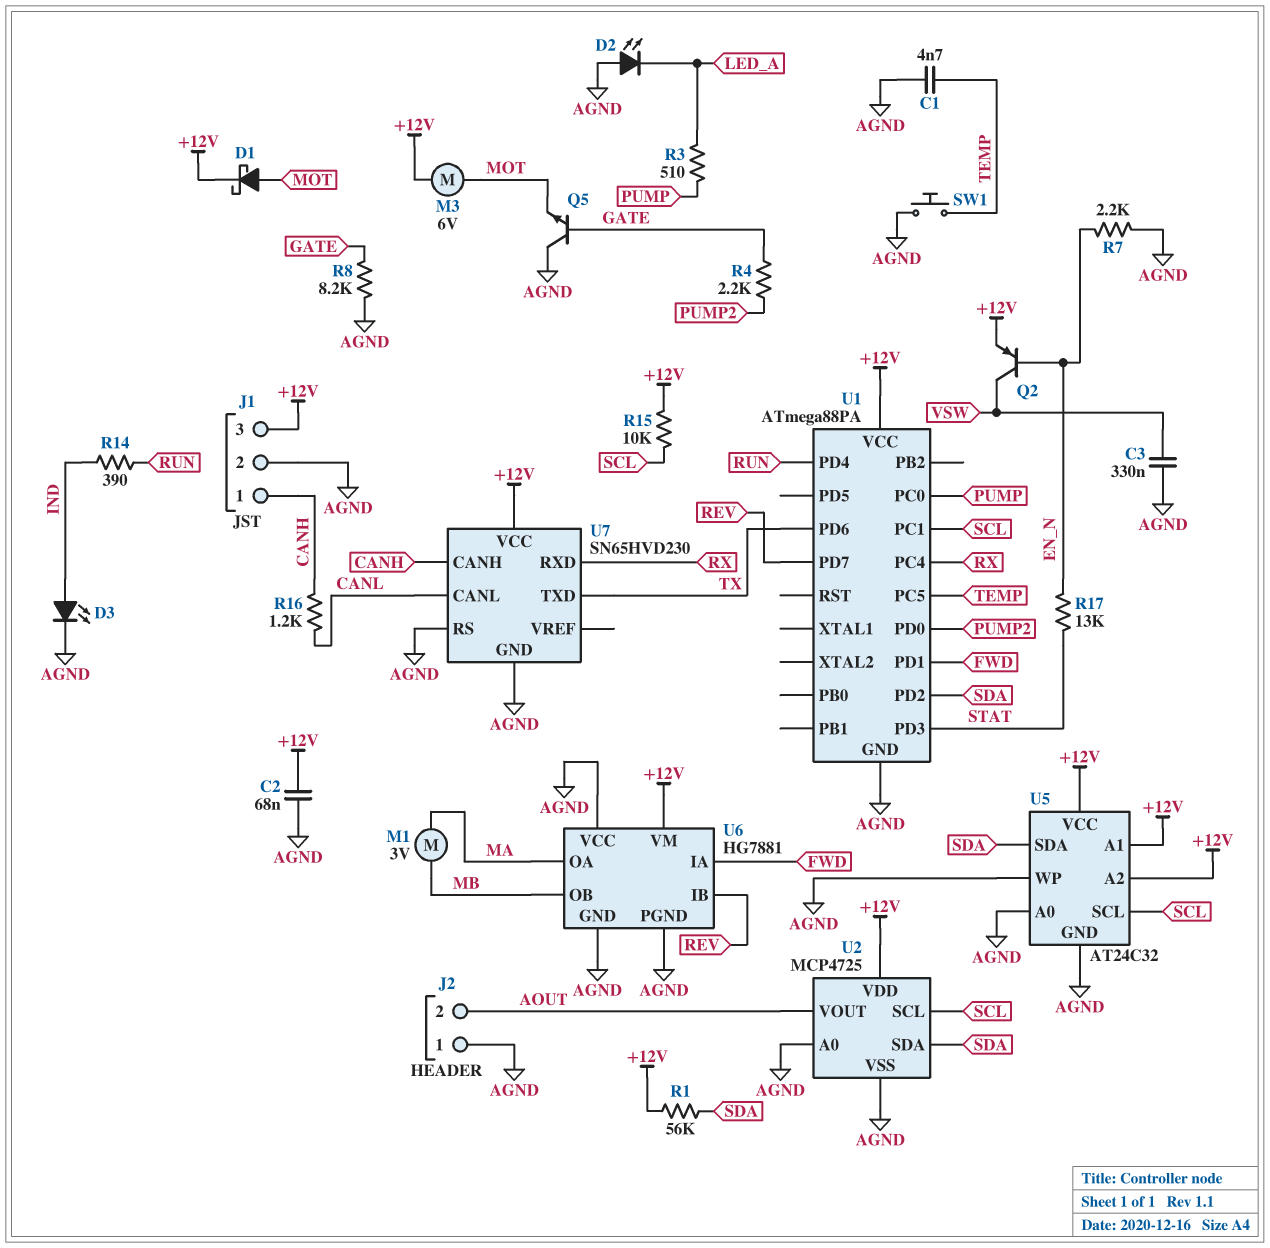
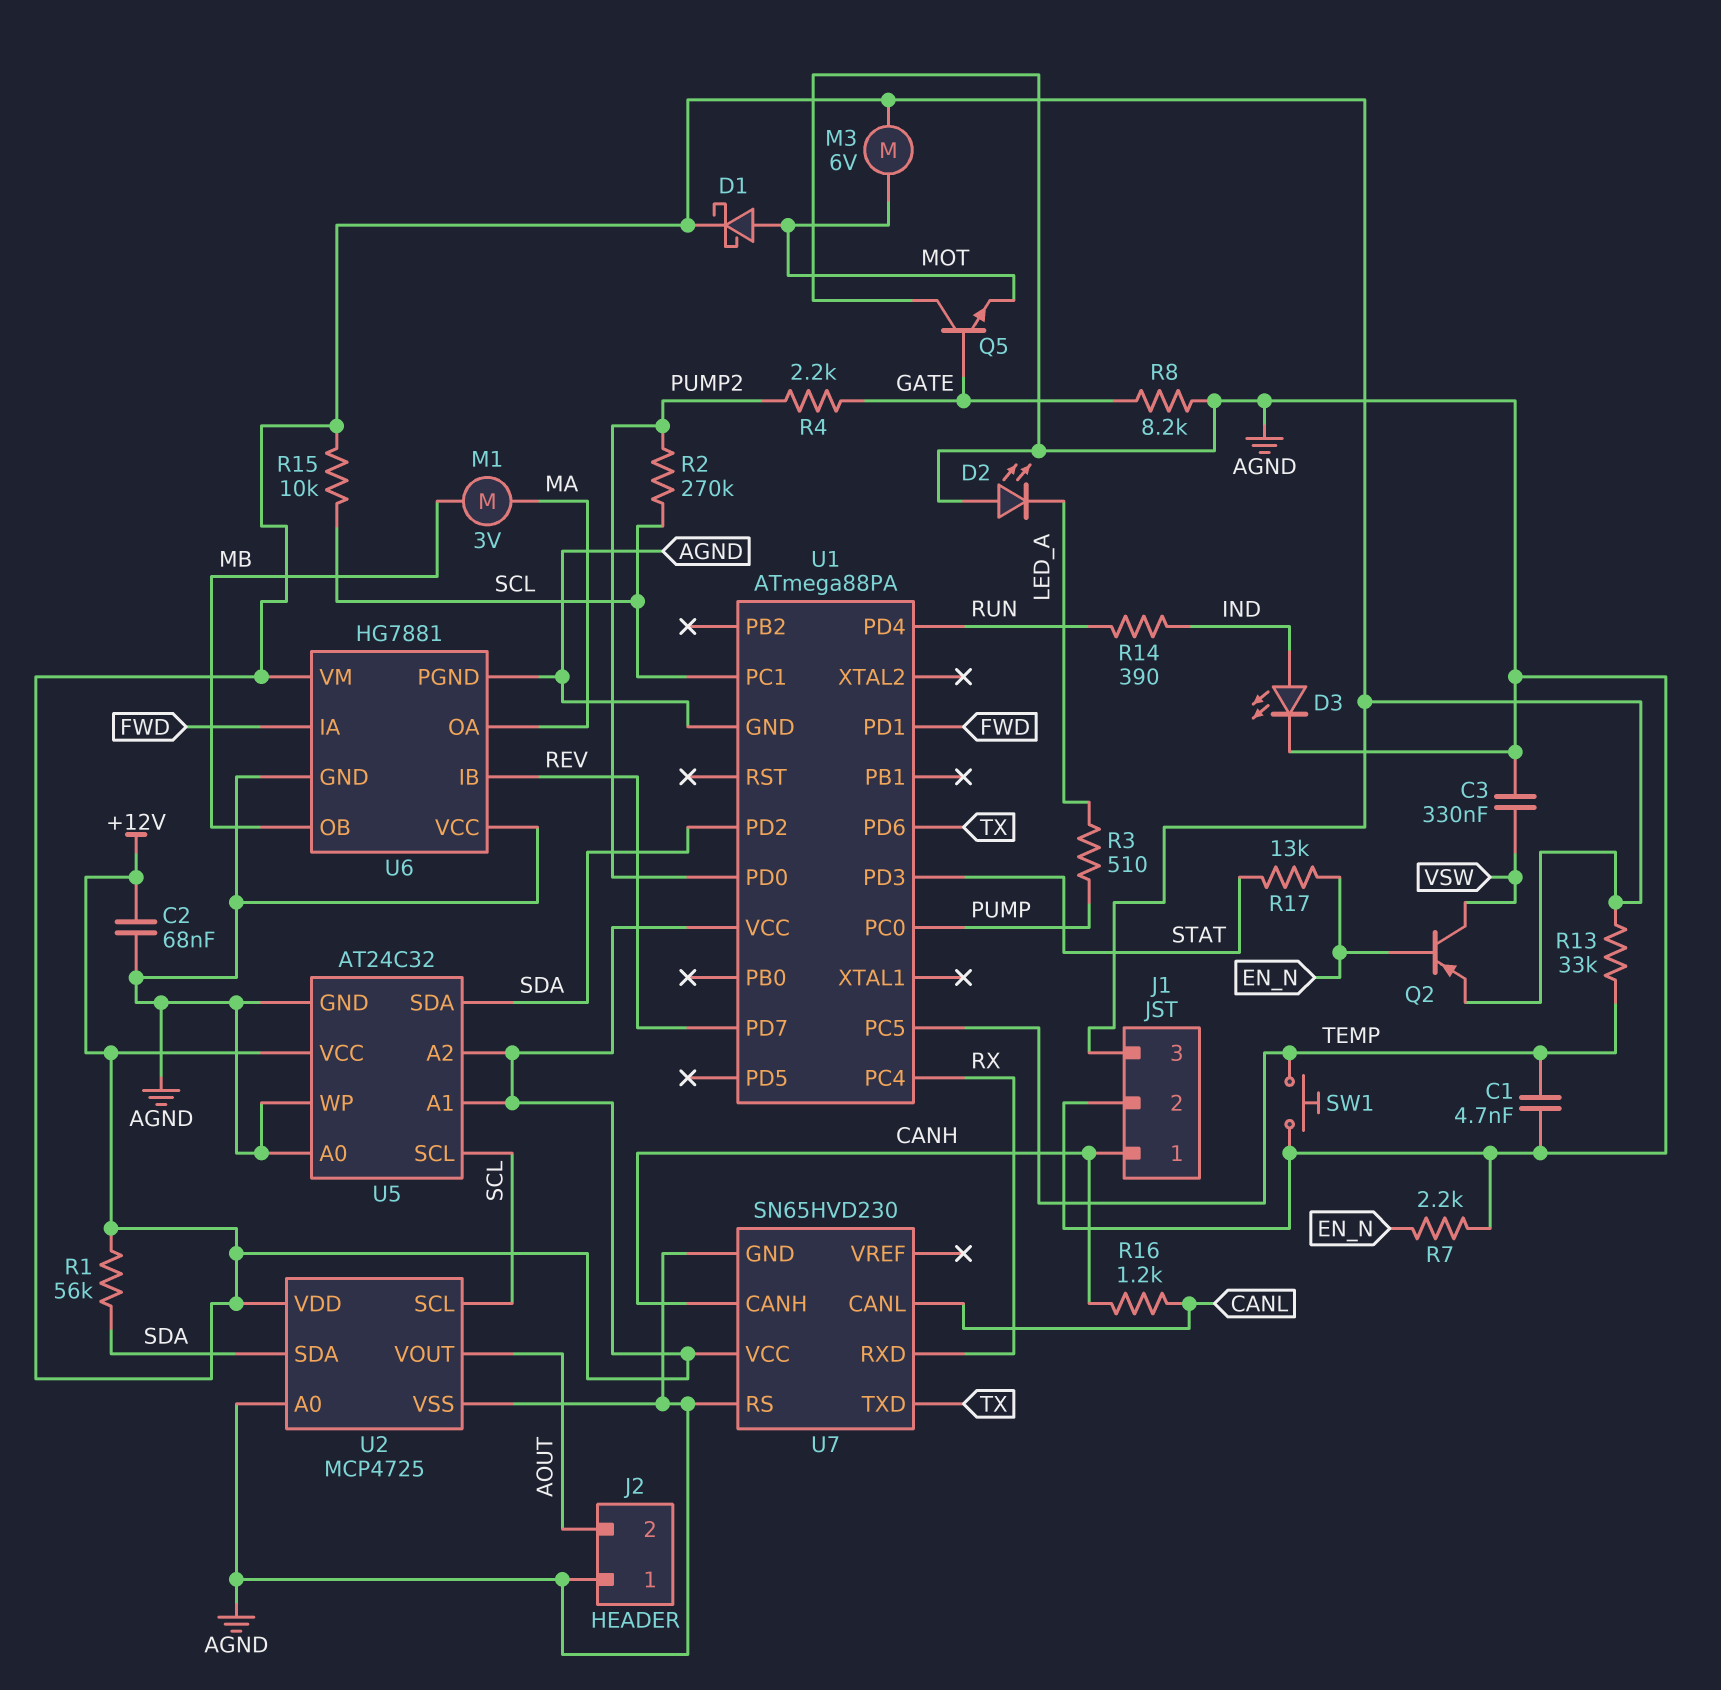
R2: none -> 270k (PUMP2, SCL)
R13: none -> 33k (+12V, TEMP)

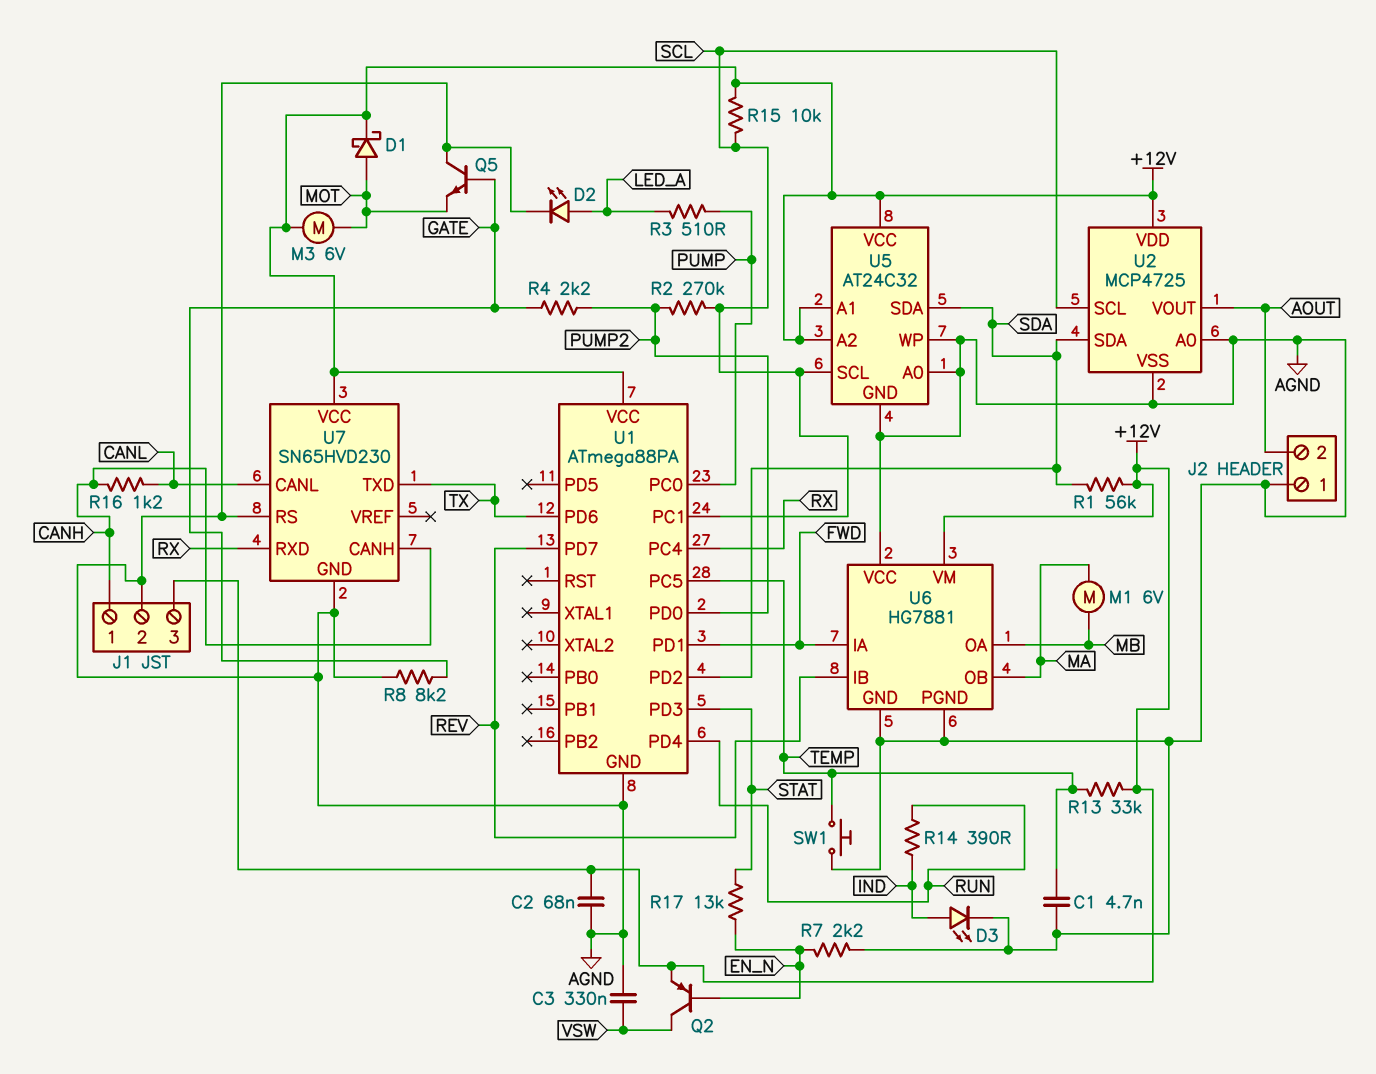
D2: LED (A AGND, K LED_A) -> LED (A LED_A, K AGND)
M1: motor 3V (MA, MB) -> motor 6V (MA, MB)
U6 pin OA: MA -> MB
U6 pin OB: MB -> MA

